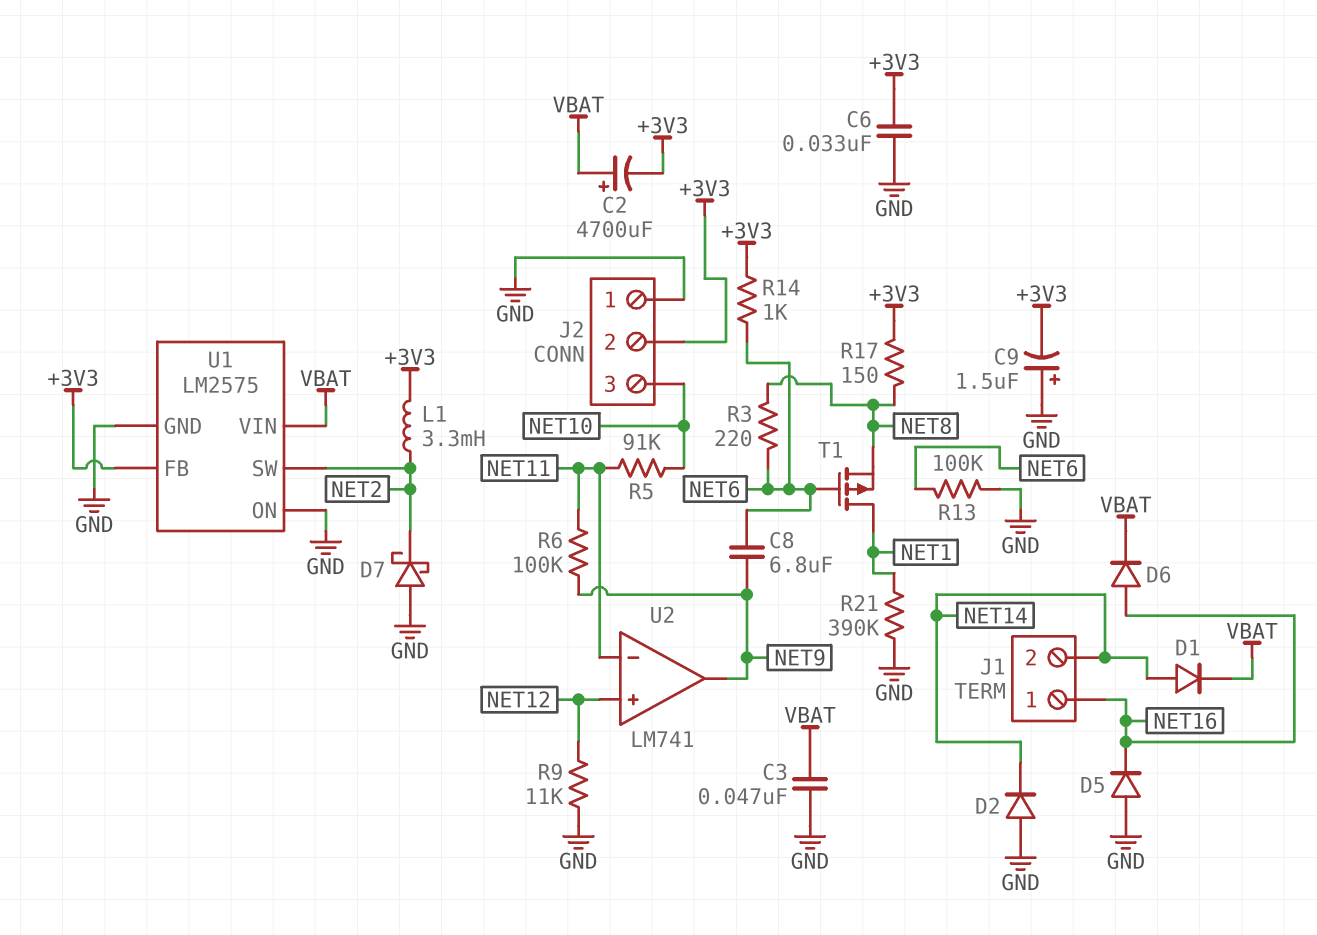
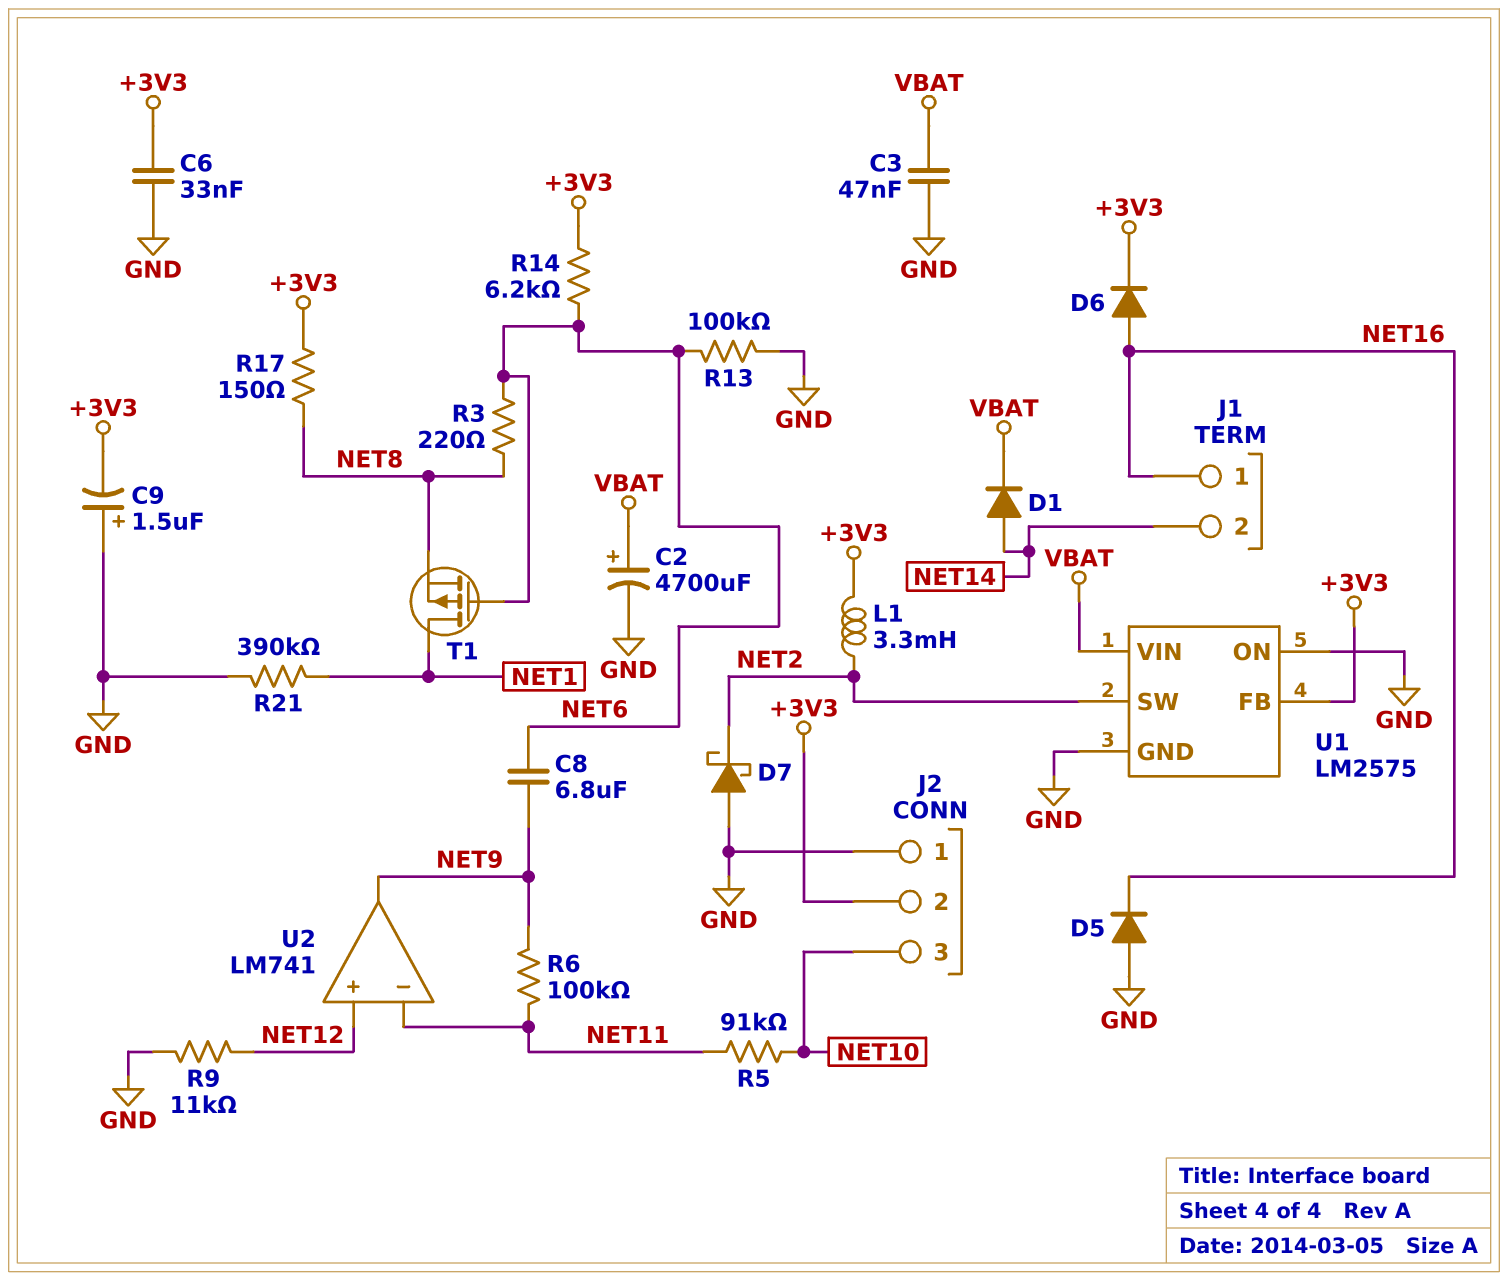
C2: 4700uF (plus VBAT, minus +3V3) -> 4700uF (plus VBAT, minus GND)
D2: diode (A GND, K NET14) -> none
D6: diode (A NET16, K VBAT) -> diode (A NET16, K +3V3)
R14: 1k (+3V3, NET6) -> 6.2k (+3V3, NET6)

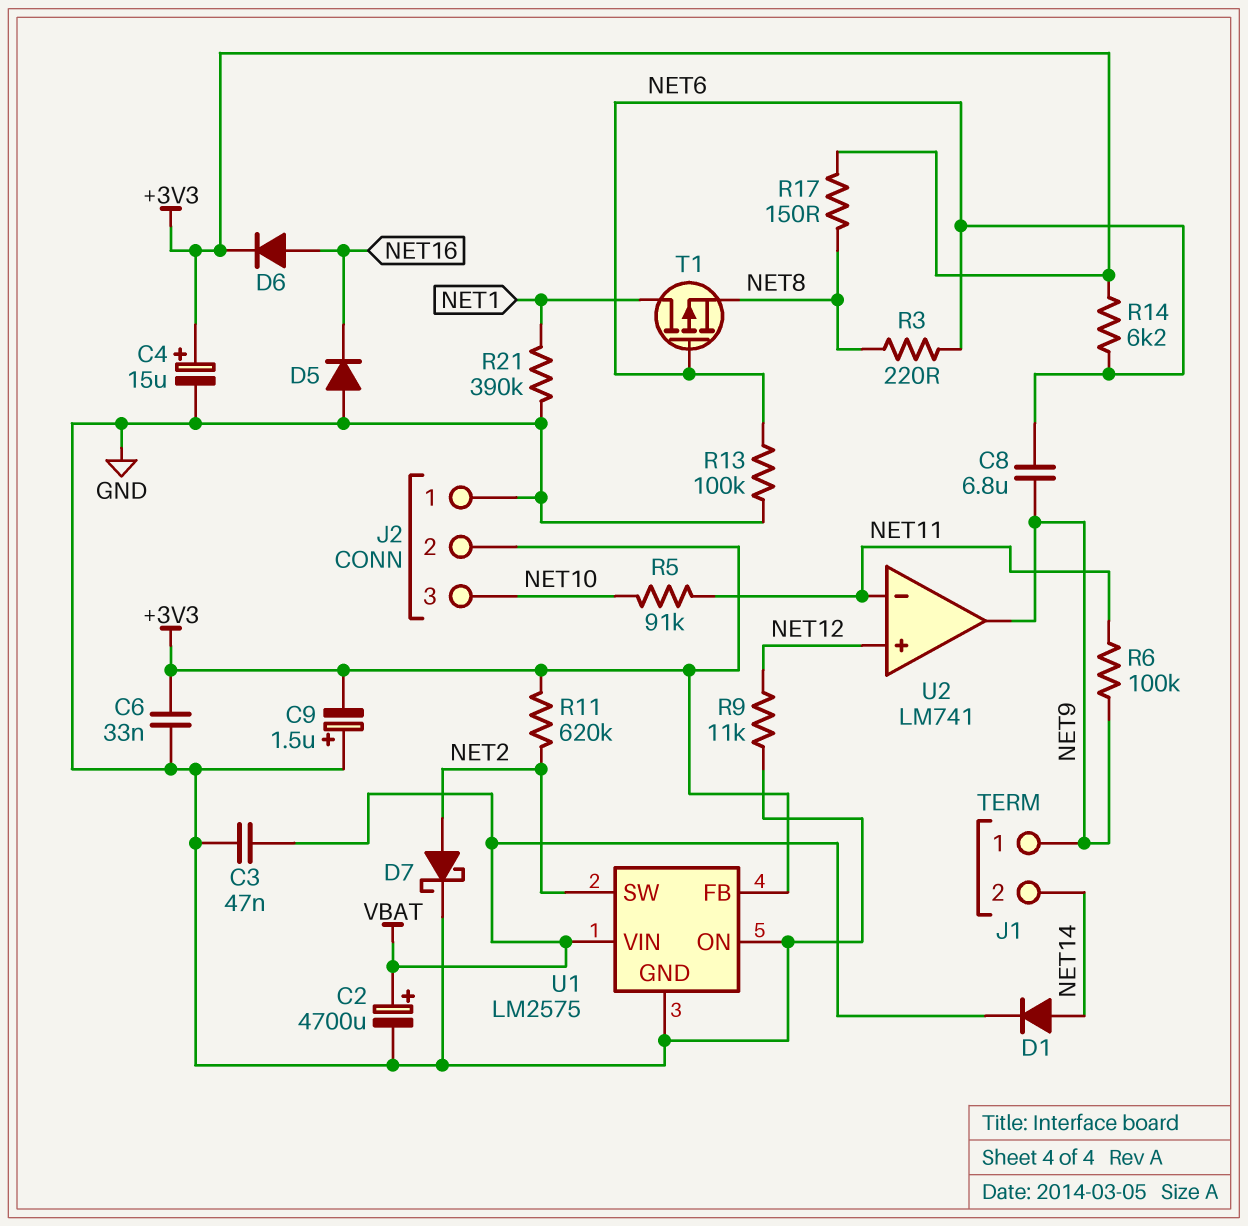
C4: none -> 15uF (plus +3V3, minus GND)
D7: schottky (A GND, K NET2) -> schottky (A NET2, K GND)
J1 pin 1: NET16 -> NET9
L1: 3.3mH (+3V3, NET2) -> none
R11: none -> 620k (+3V3, NET2)

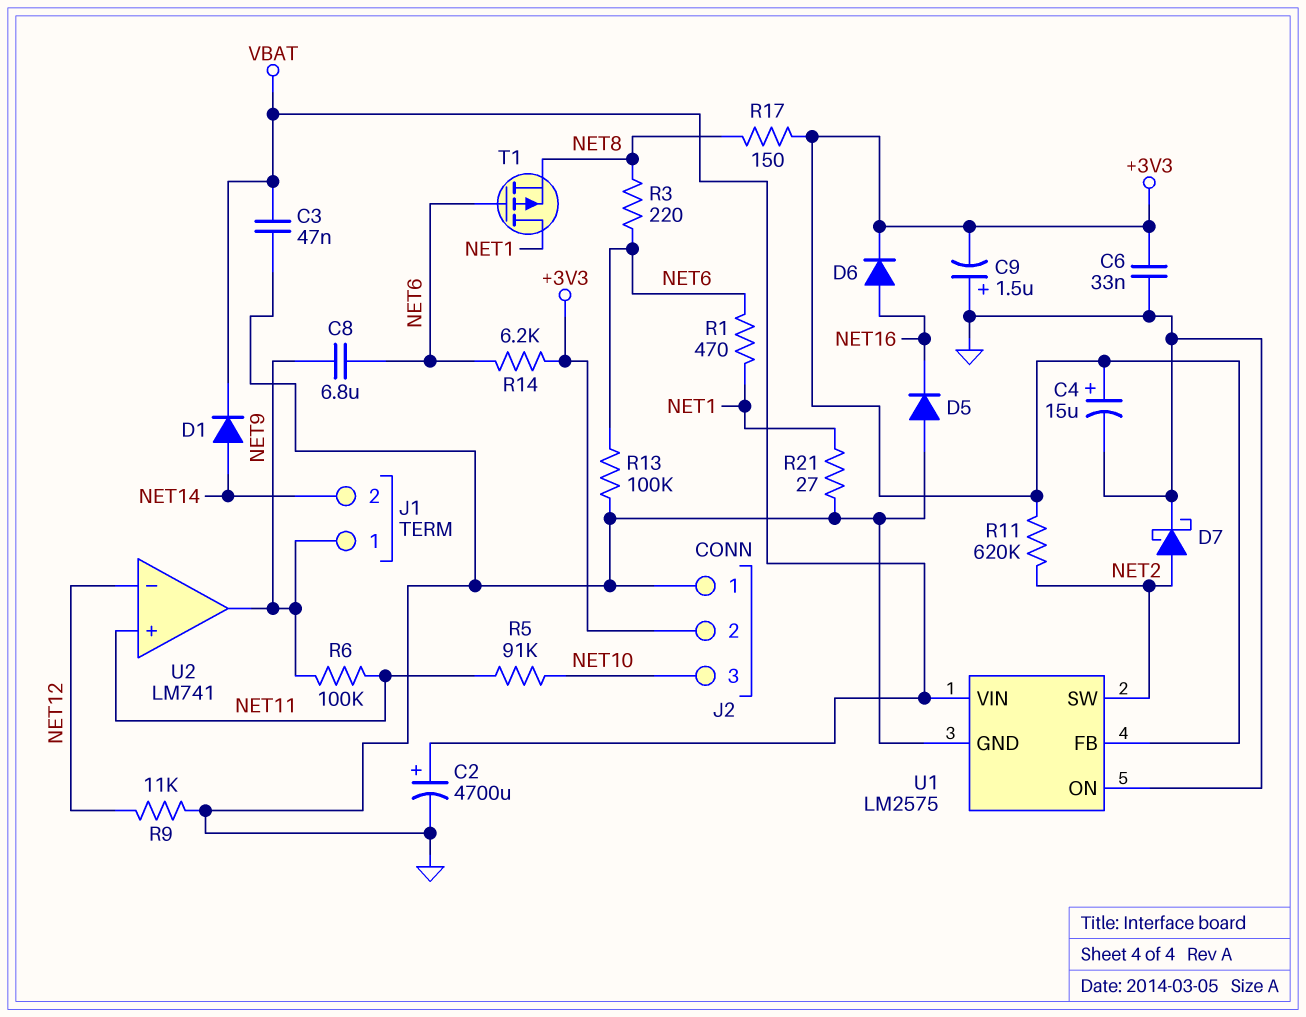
R1: none -> 470 (NET1, NET6)
R21: 390k (GND, NET1) -> 27 (GND, NET1)
U2 pin in+: NET12 -> NET11
U2 pin in-: NET11 -> NET12

